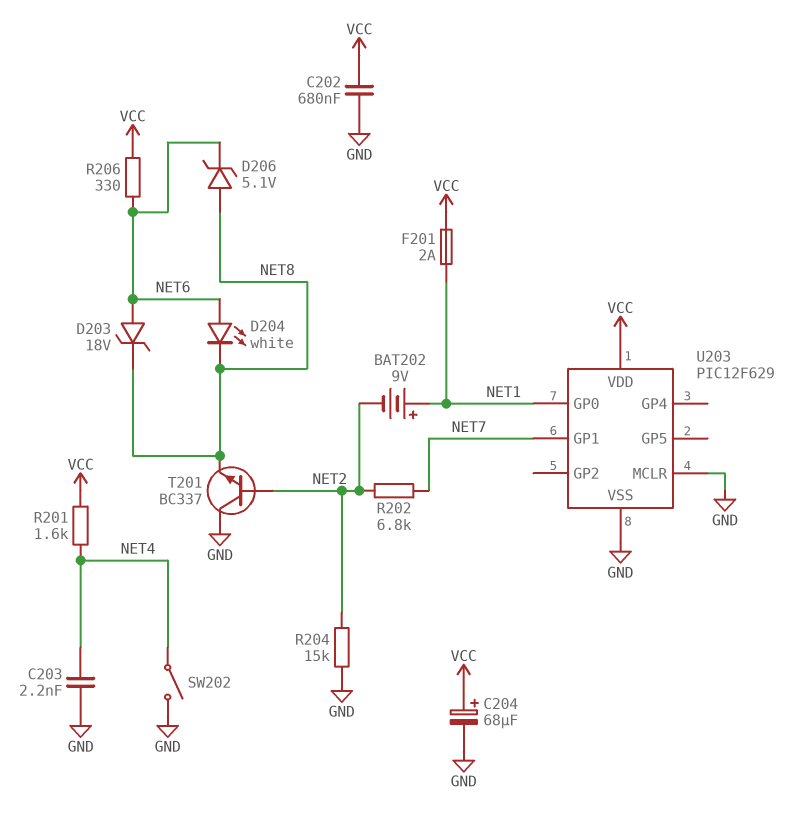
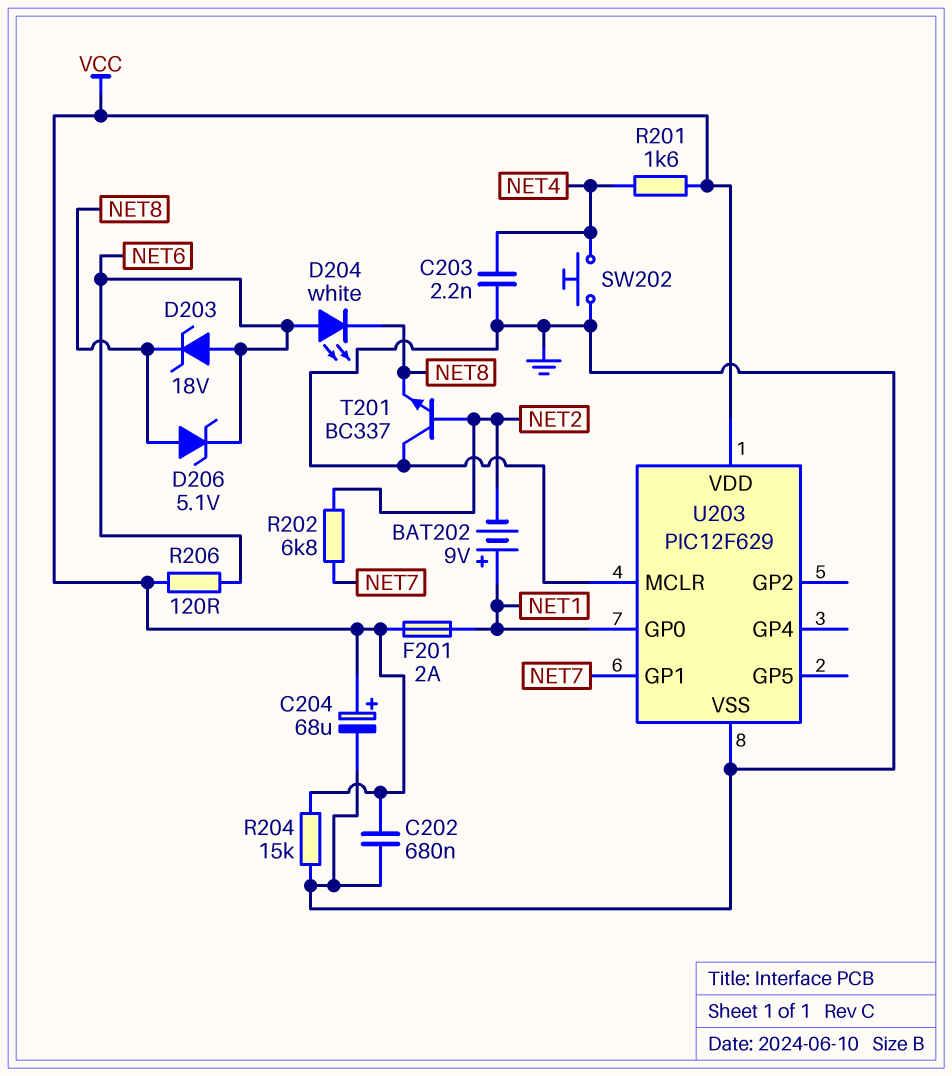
R204: 15k (GND, NET2) -> 15k (GND, VCC)
R206: 330 (NET6, VCC) -> 120 (NET6, VCC)
SW202: switch (GND, NET4) -> button (GND, NET4)

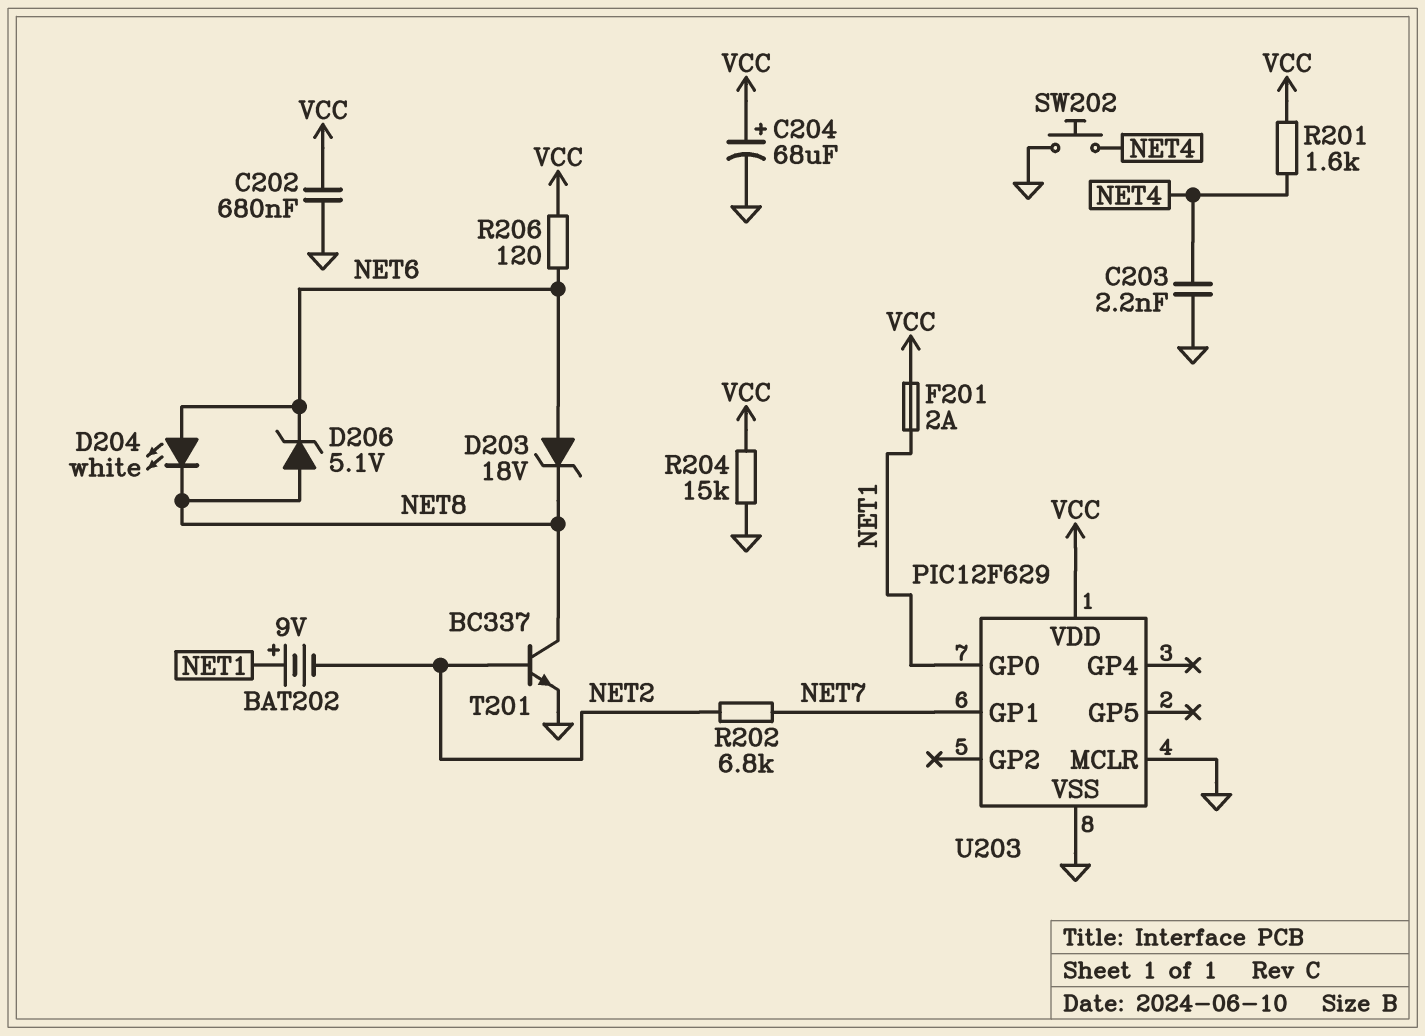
T201: NPN BC337 (B NET2, C GND, E NET8) -> NPN BC337 (B NET2, C NET8, E GND)

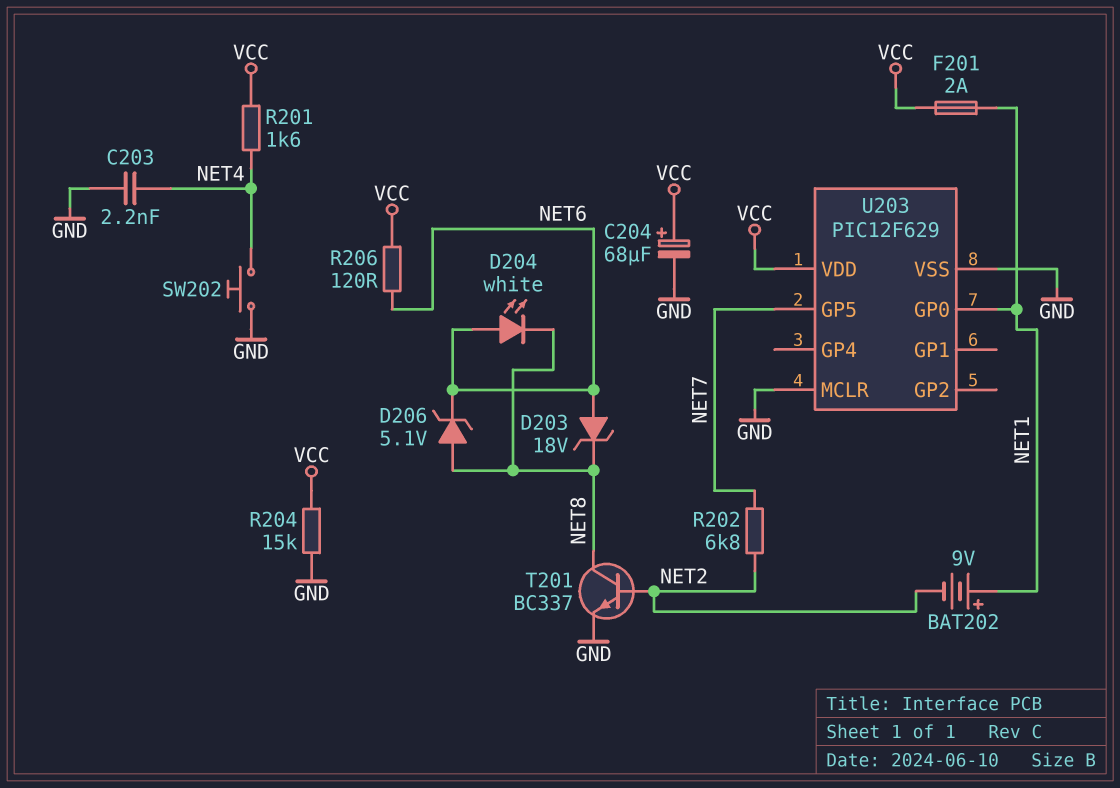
C202: 680nF (GND, VCC) -> none
U203 pin GP1: NET7 -> none
U203 pin GP5: none -> NET7

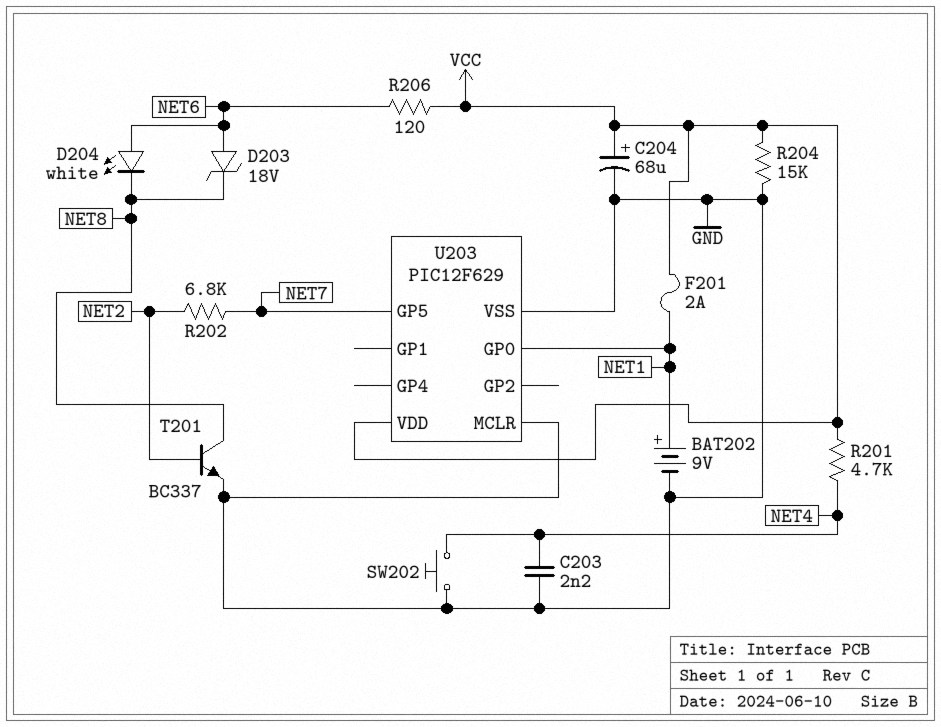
BAT202: 9V (plus NET1, minus NET2) -> 9V (plus NET1, minus GND)
D206: zener 5.1V (A NET8, K NET6) -> none
R201: 1.6k (NET4, VCC) -> 4.7k (NET4, VCC)

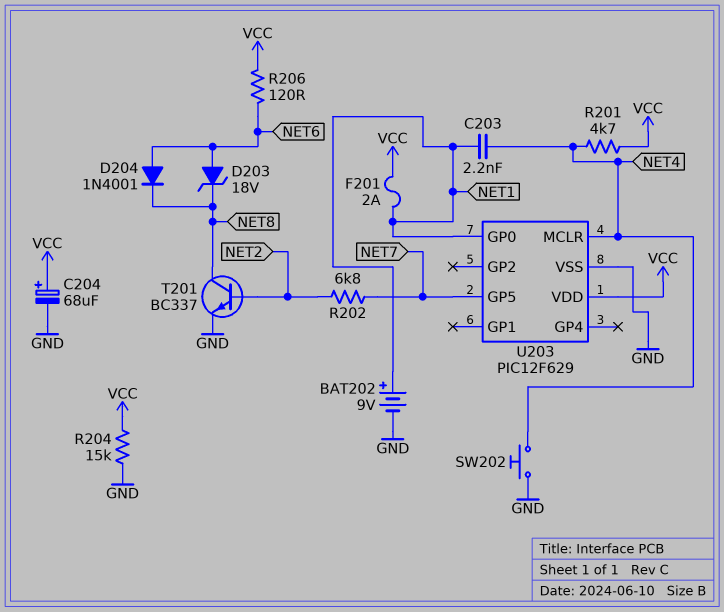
C203: 2.2nF (GND, NET4) -> 2.2nF (NET1, NET4)
D204: LED white (A NET6, K NET8) -> diode 1N4001 (A NET6, K NET8)
U203 pin MCLR: GND -> NET4

